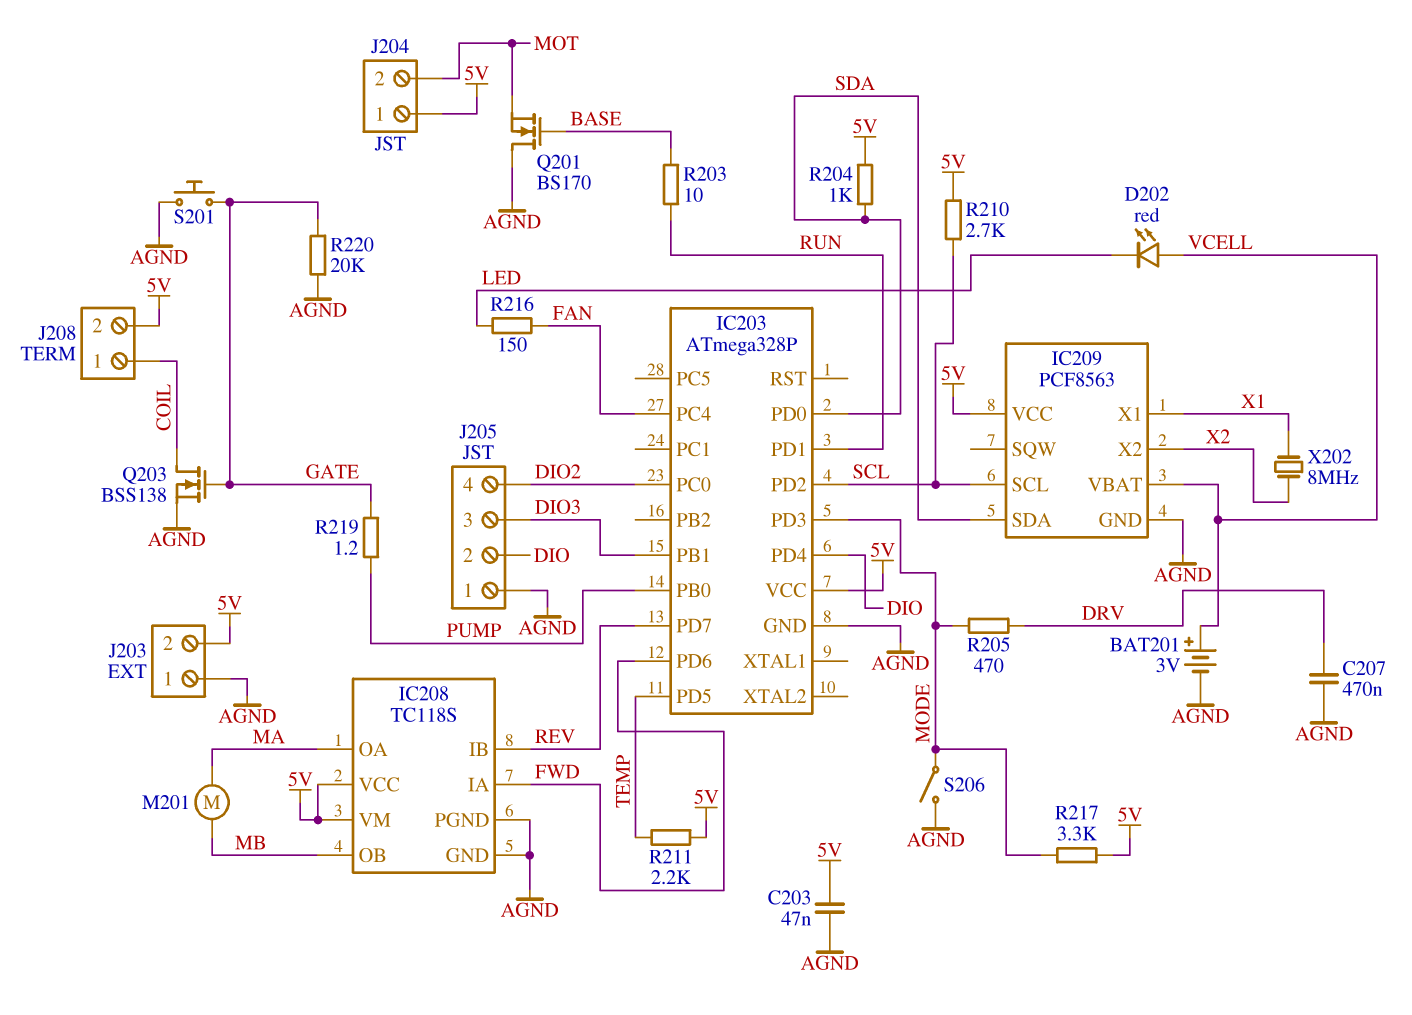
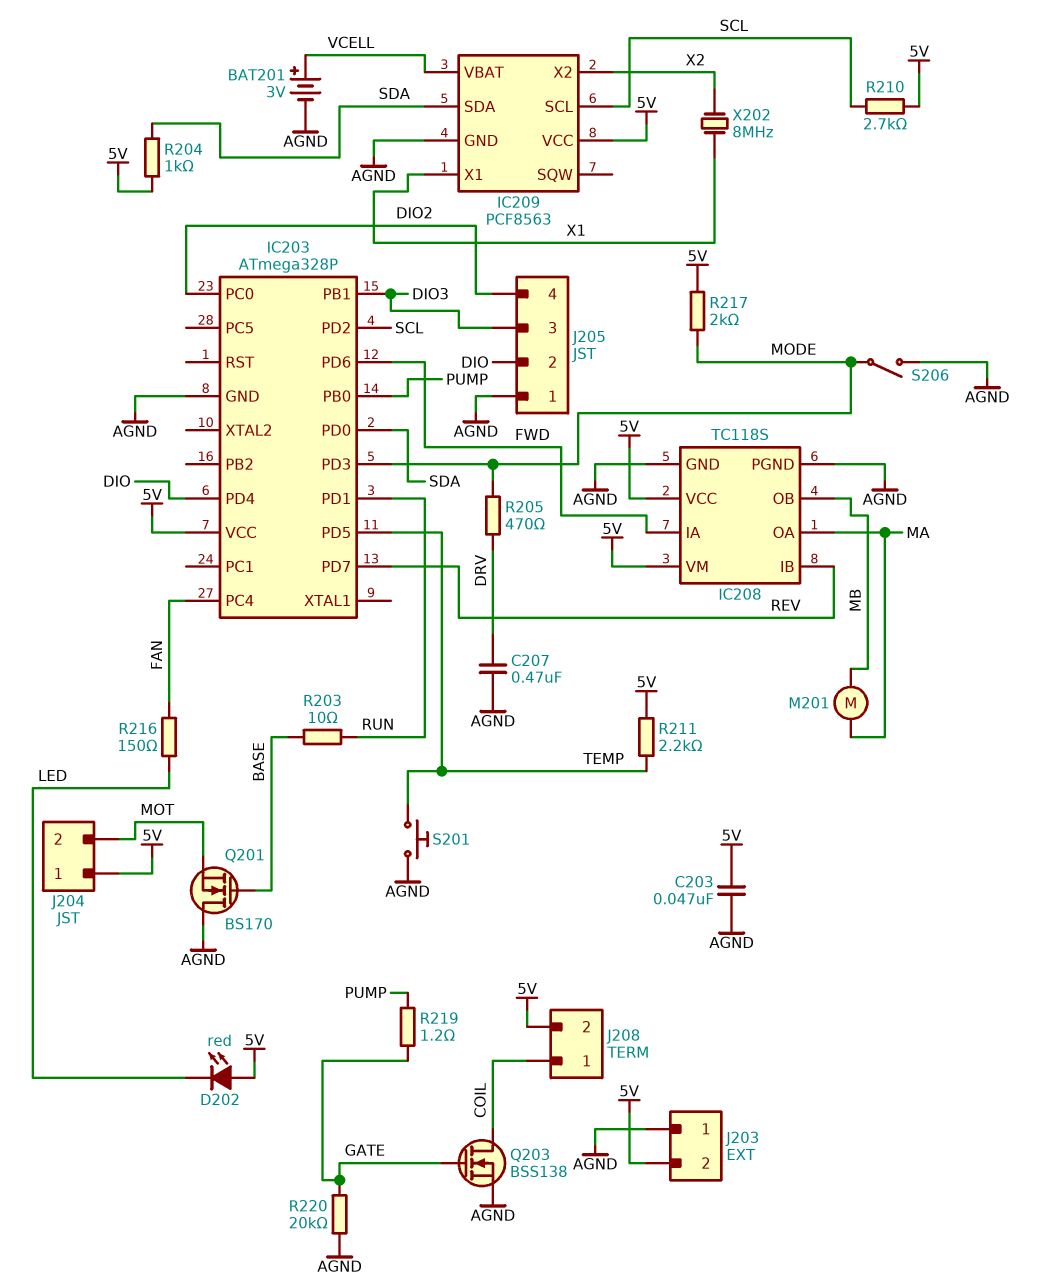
D202: LED red (A VCELL, K LED) -> LED red (A 5V, K LED)
R217: 3.3k (5V, MODE) -> 2k (5V, MODE)
S201: button (AGND, GATE) -> button (AGND, TEMP)

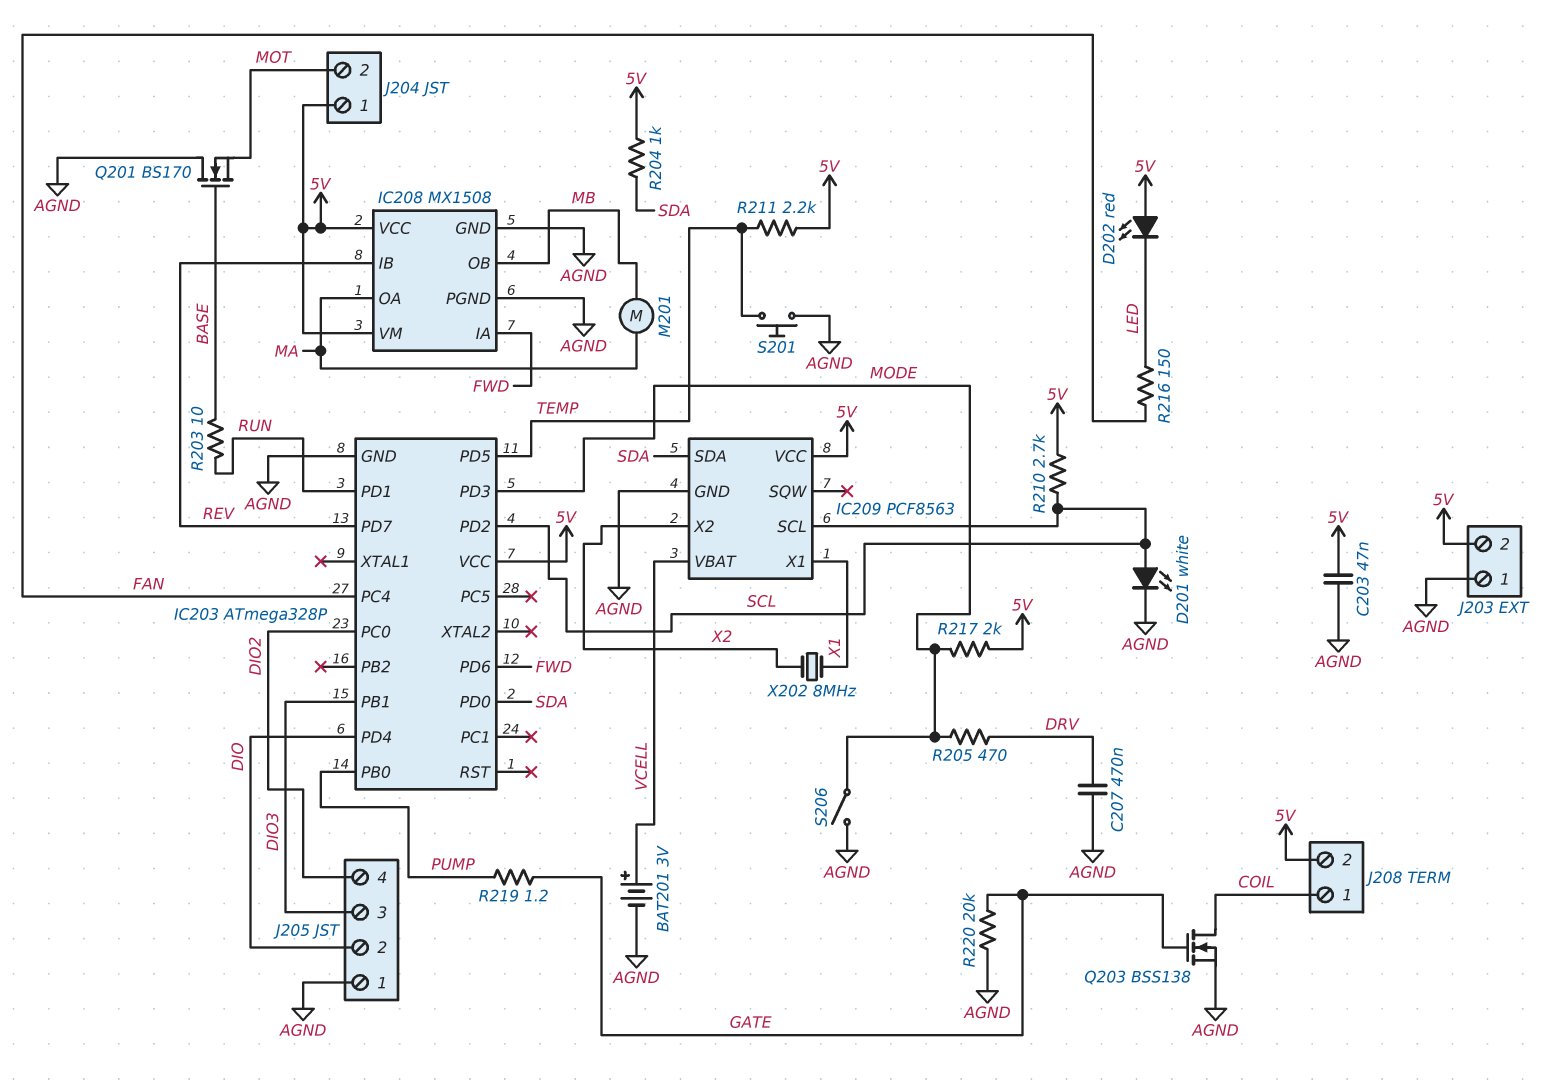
D201: none -> LED white (A SCL, K AGND)
IC208: TC118S -> MX1508

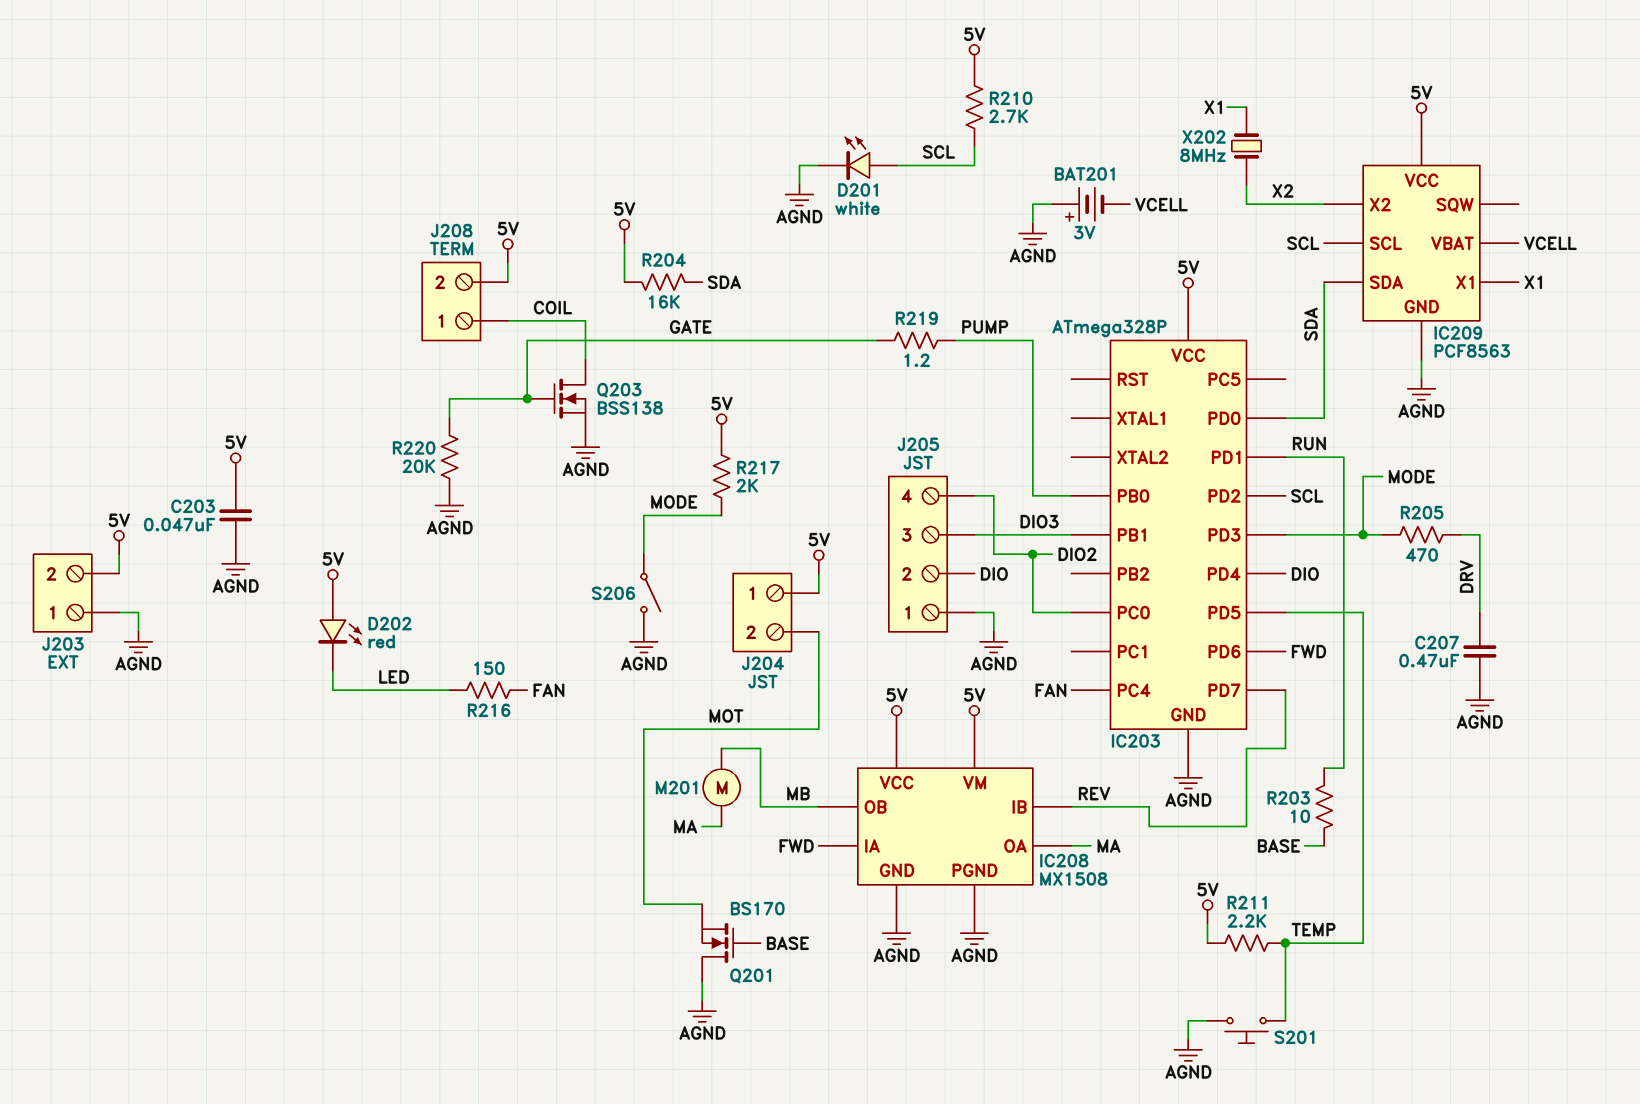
BAT201: 3V (plus VCELL, minus AGND) -> 3V (plus AGND, minus VCELL)
R204: 1k (5V, SDA) -> 16k (5V, SDA)

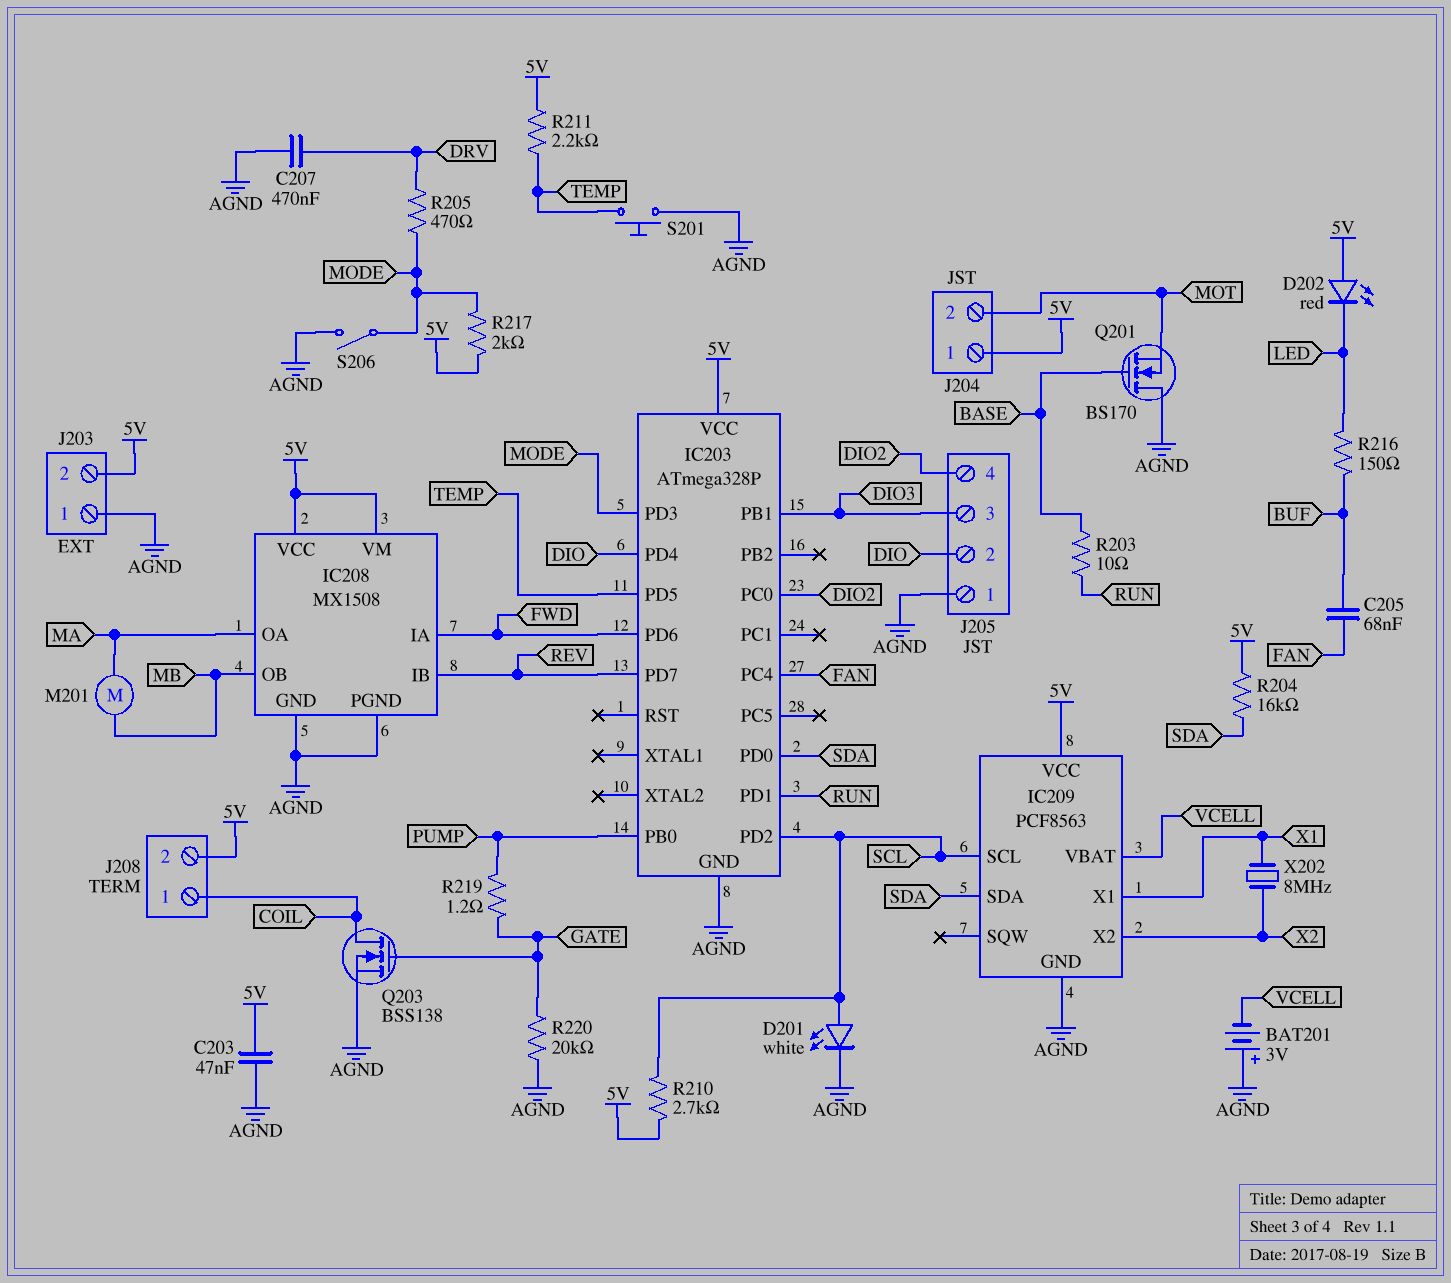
C205: none -> 68nF (BUF, FAN)
R216: 150 (FAN, LED) -> 150 (BUF, LED)

